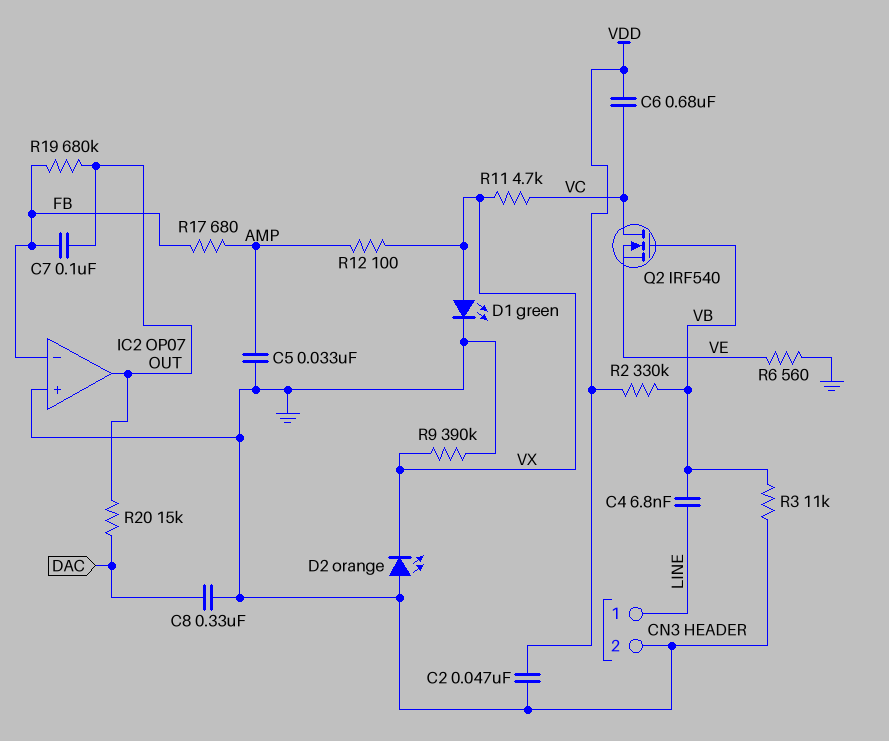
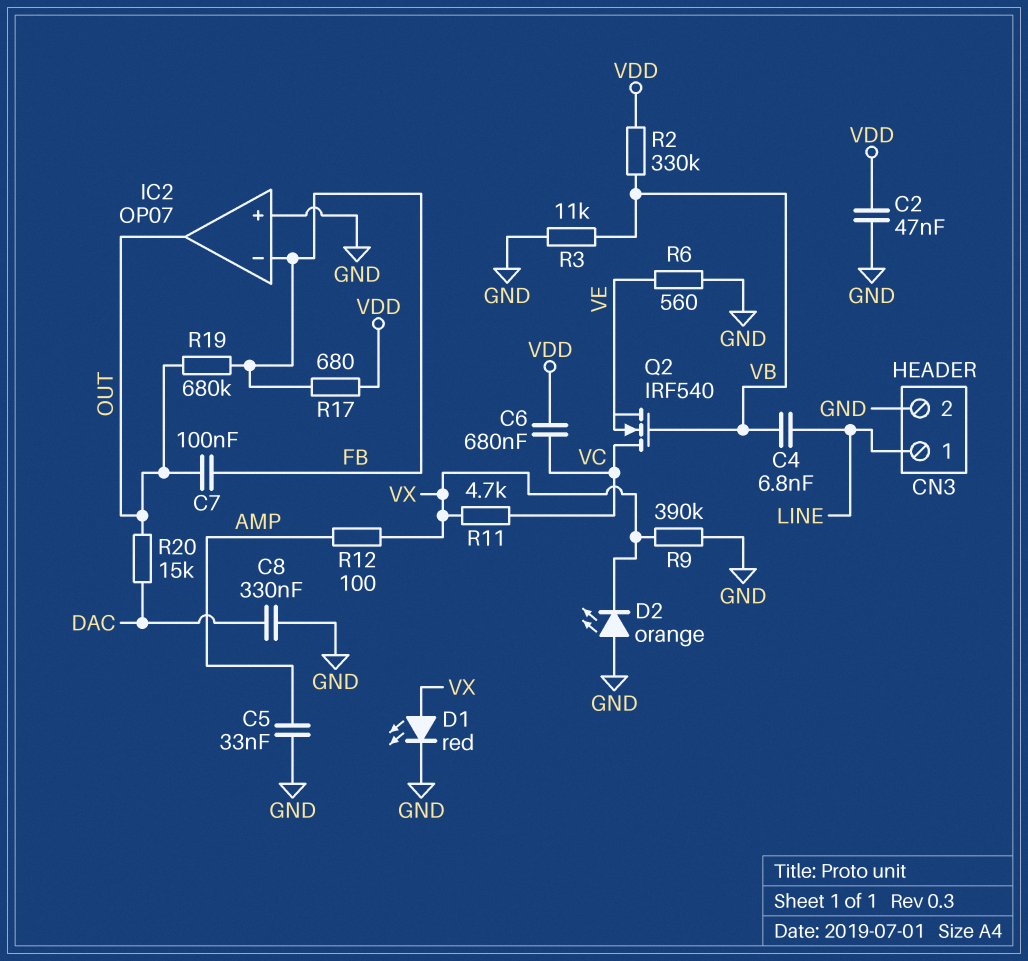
D1: LED green (A VX, K GND) -> LED red (A VX, K GND)
R17: 680 (AMP, FB) -> 680 (FB, VDD)

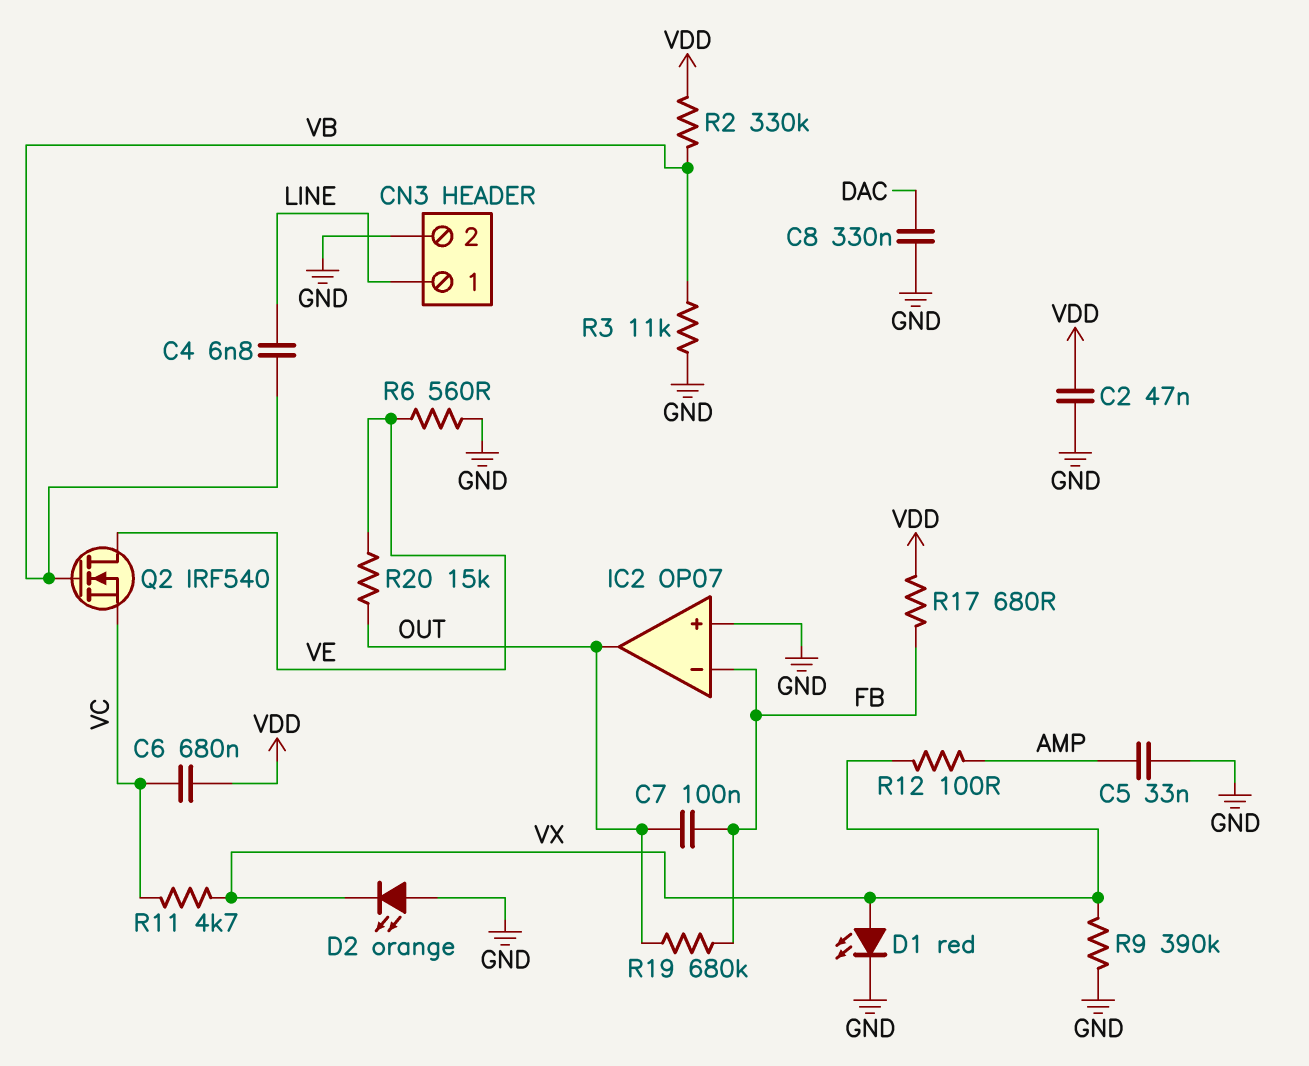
Q2: NMOS IRF540 (G VB, D VC, S VE) -> NMOS IRF540 (G VB, D VE, S VC)
R20: 15k (DAC, OUT) -> 15k (OUT, VE)

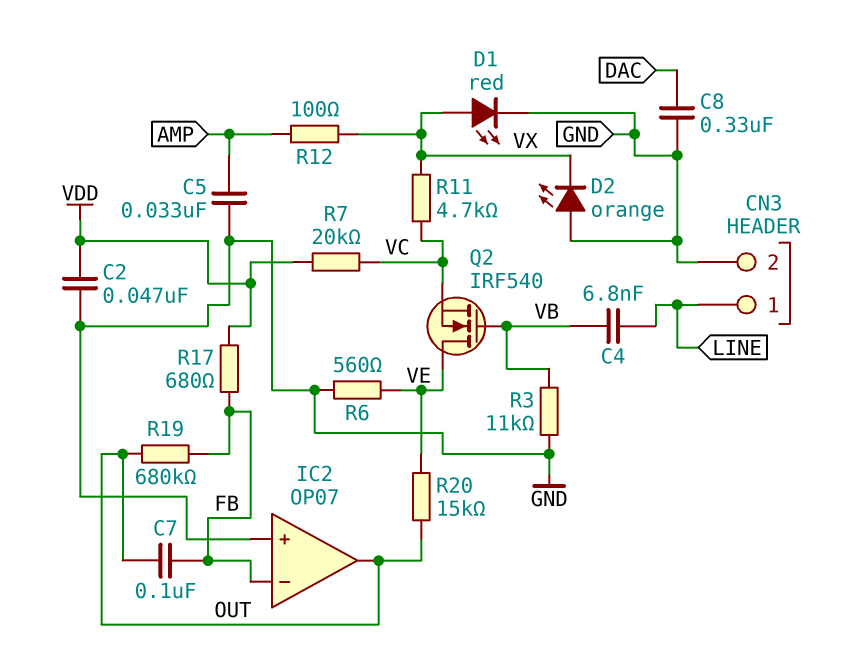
C6: 680nF (VC, VDD) -> none
R2: 330k (VB, VDD) -> none
R7: none -> 20k (VC, VDD)
R9: 390k (GND, VX) -> none

